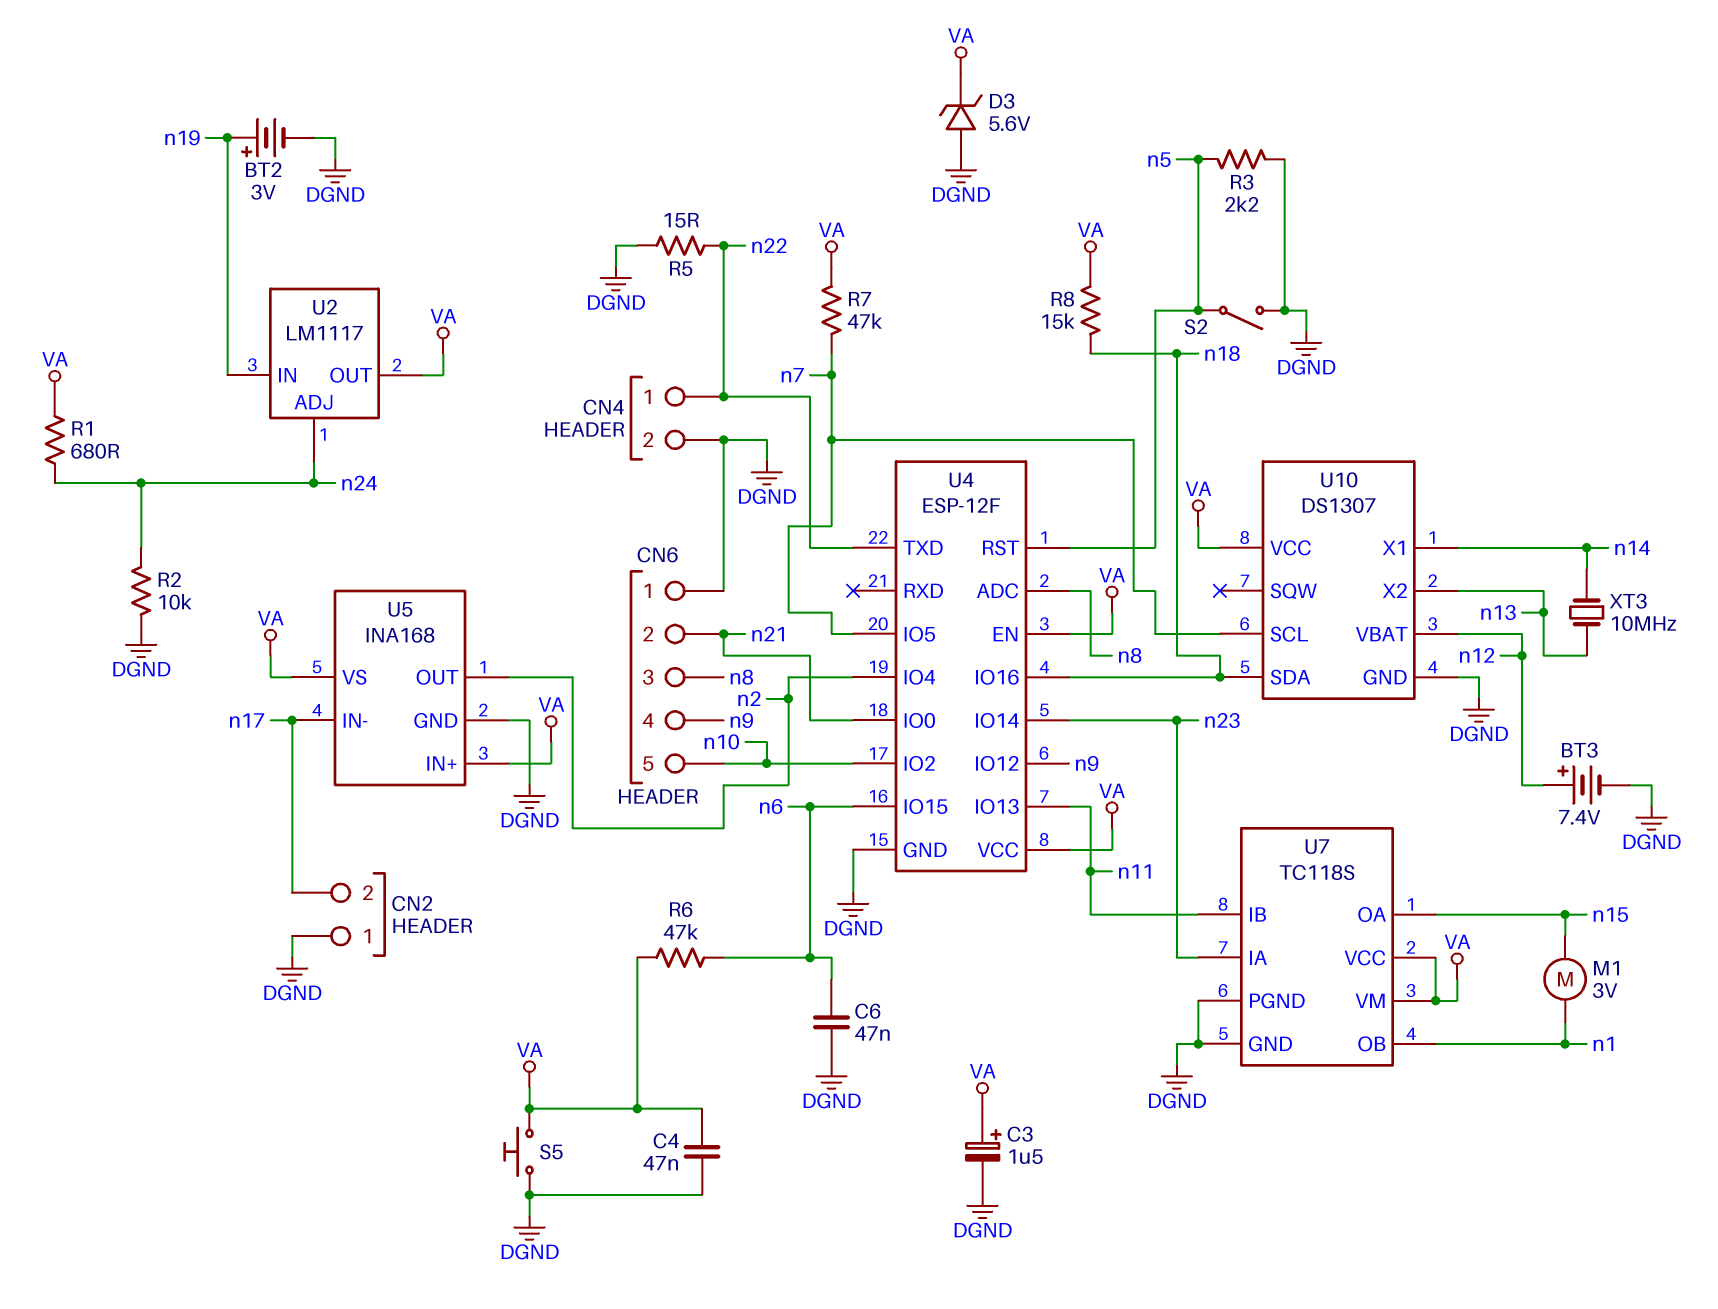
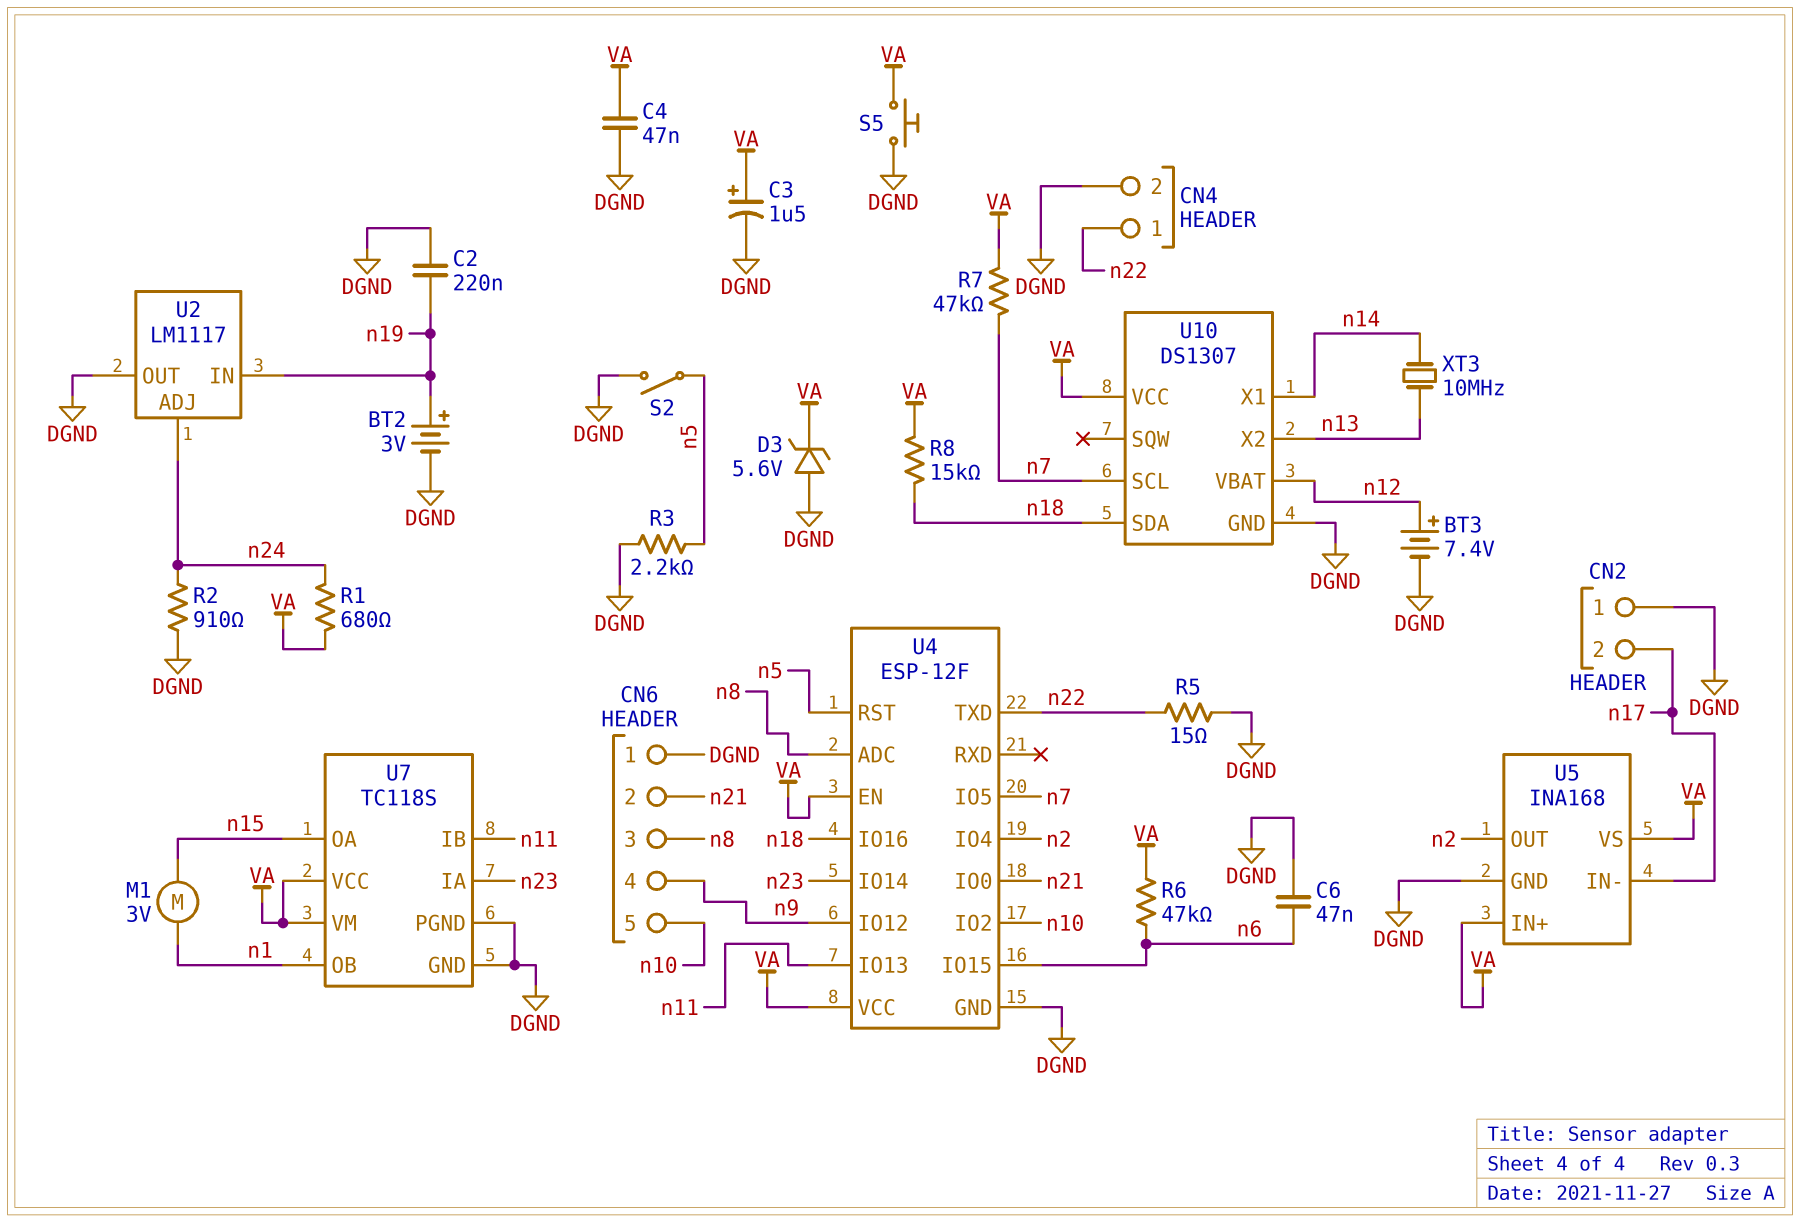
C2: none -> 220nF (DGND, n19)
R2: 10k (DGND, n24) -> 910 (DGND, n24)
U2 pin OUT: VA -> DGND

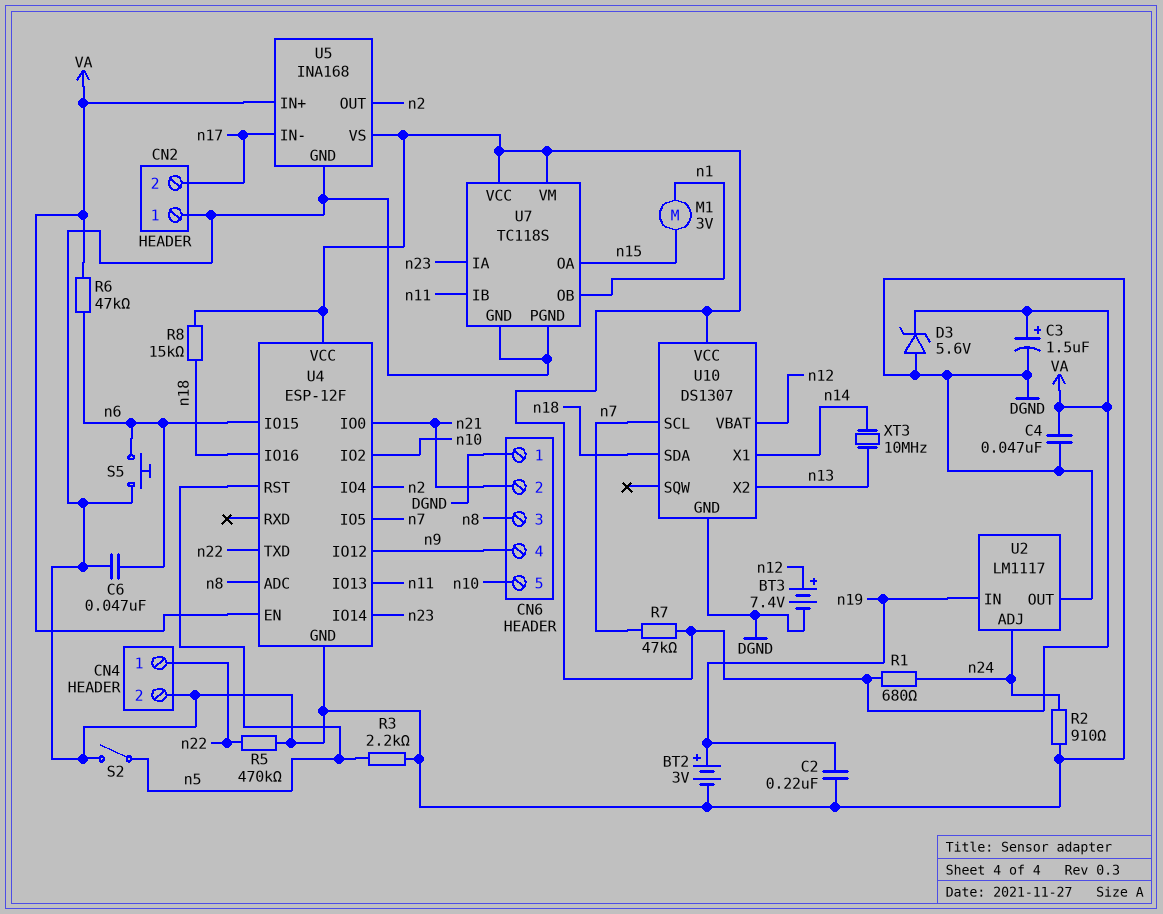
R5: 15 (DGND, n22) -> 470k (DGND, n22)
S5: button (DGND, VA) -> button (DGND, n6)

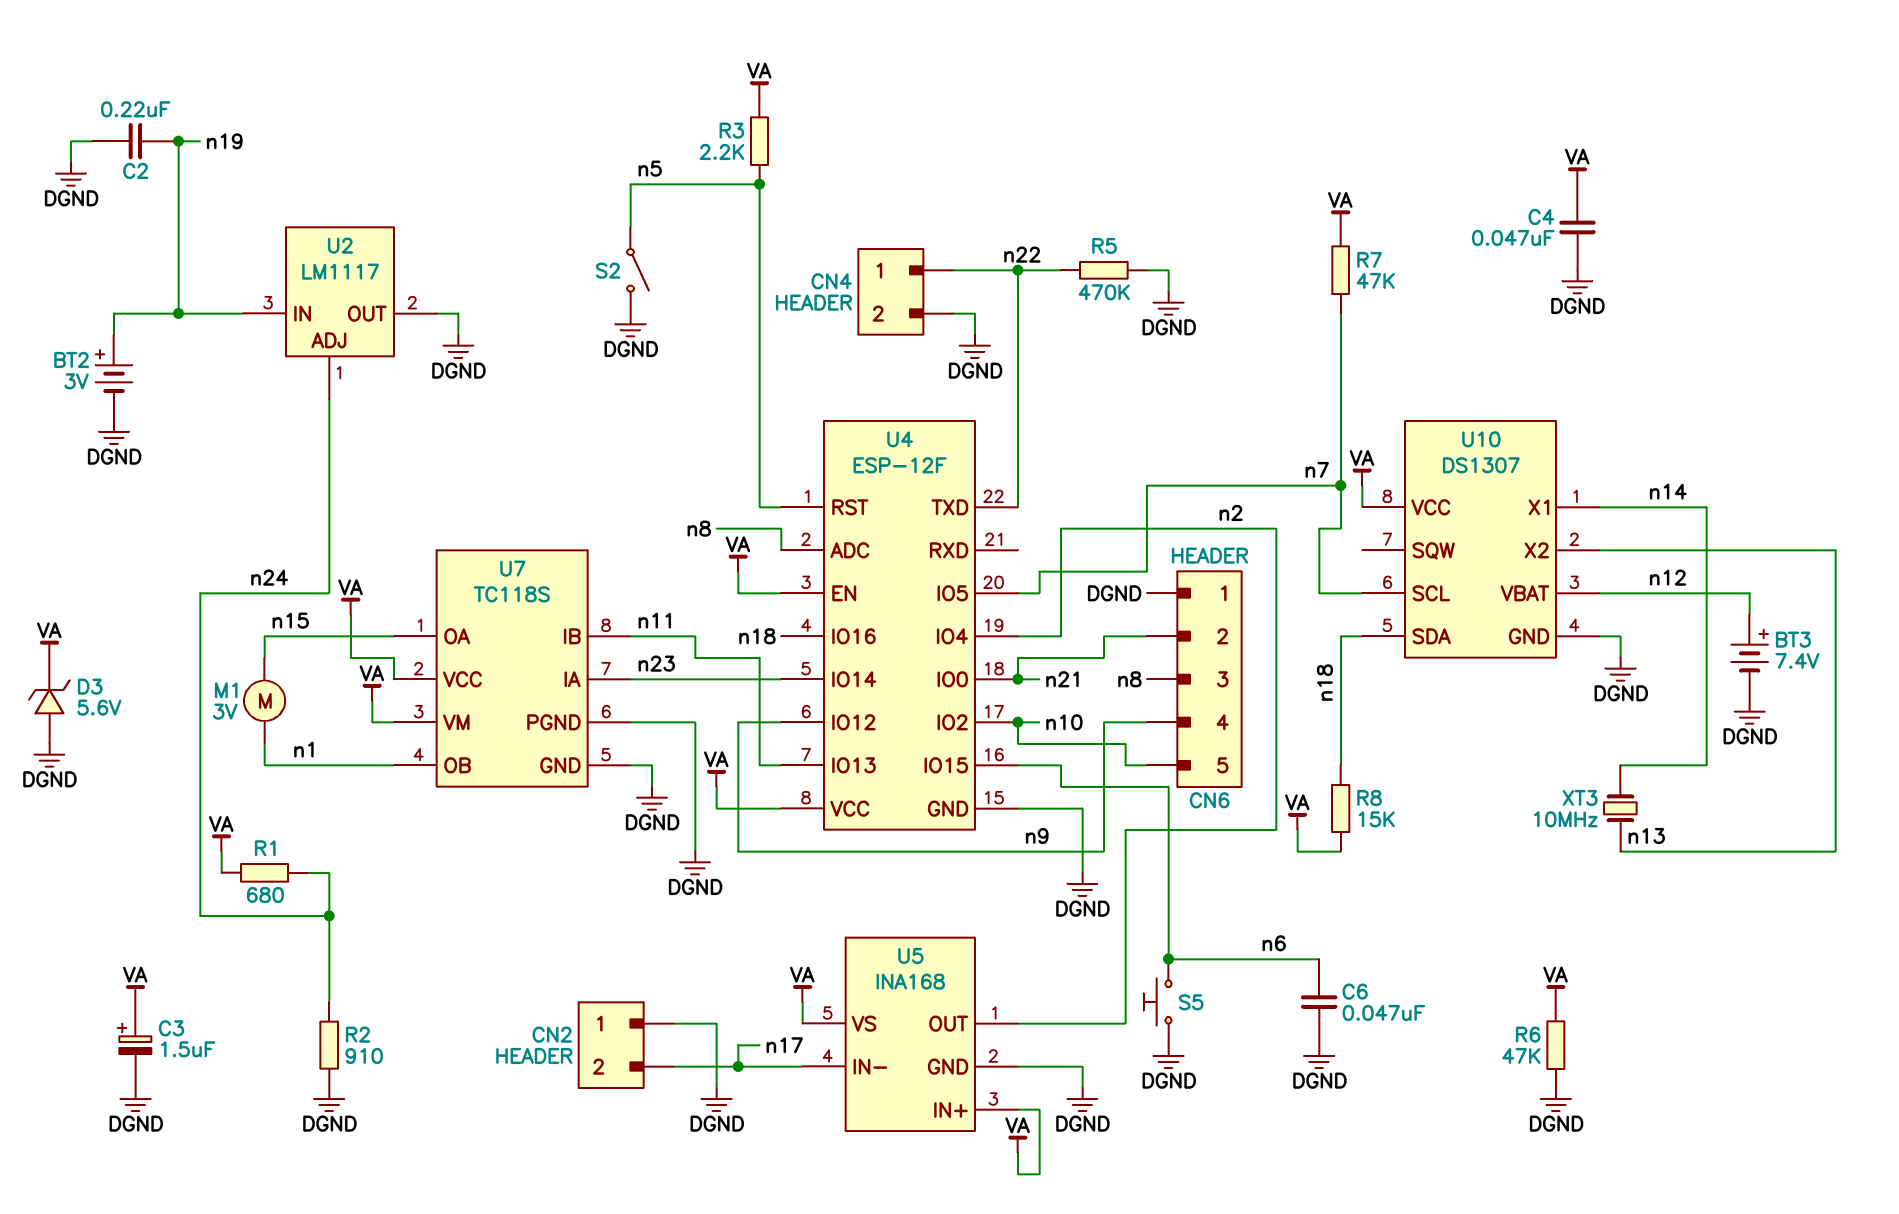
R3: 2.2k (DGND, n5) -> 2.2k (VA, n5)
R6: 47k (VA, n6) -> 47k (DGND, VA)

